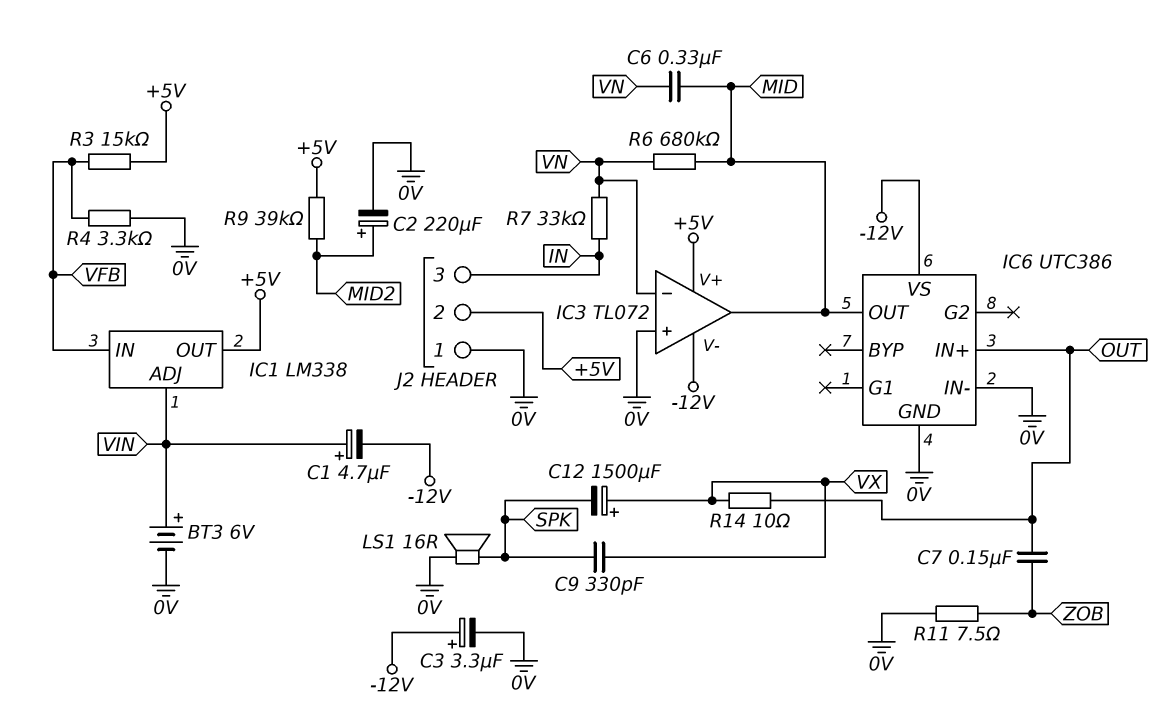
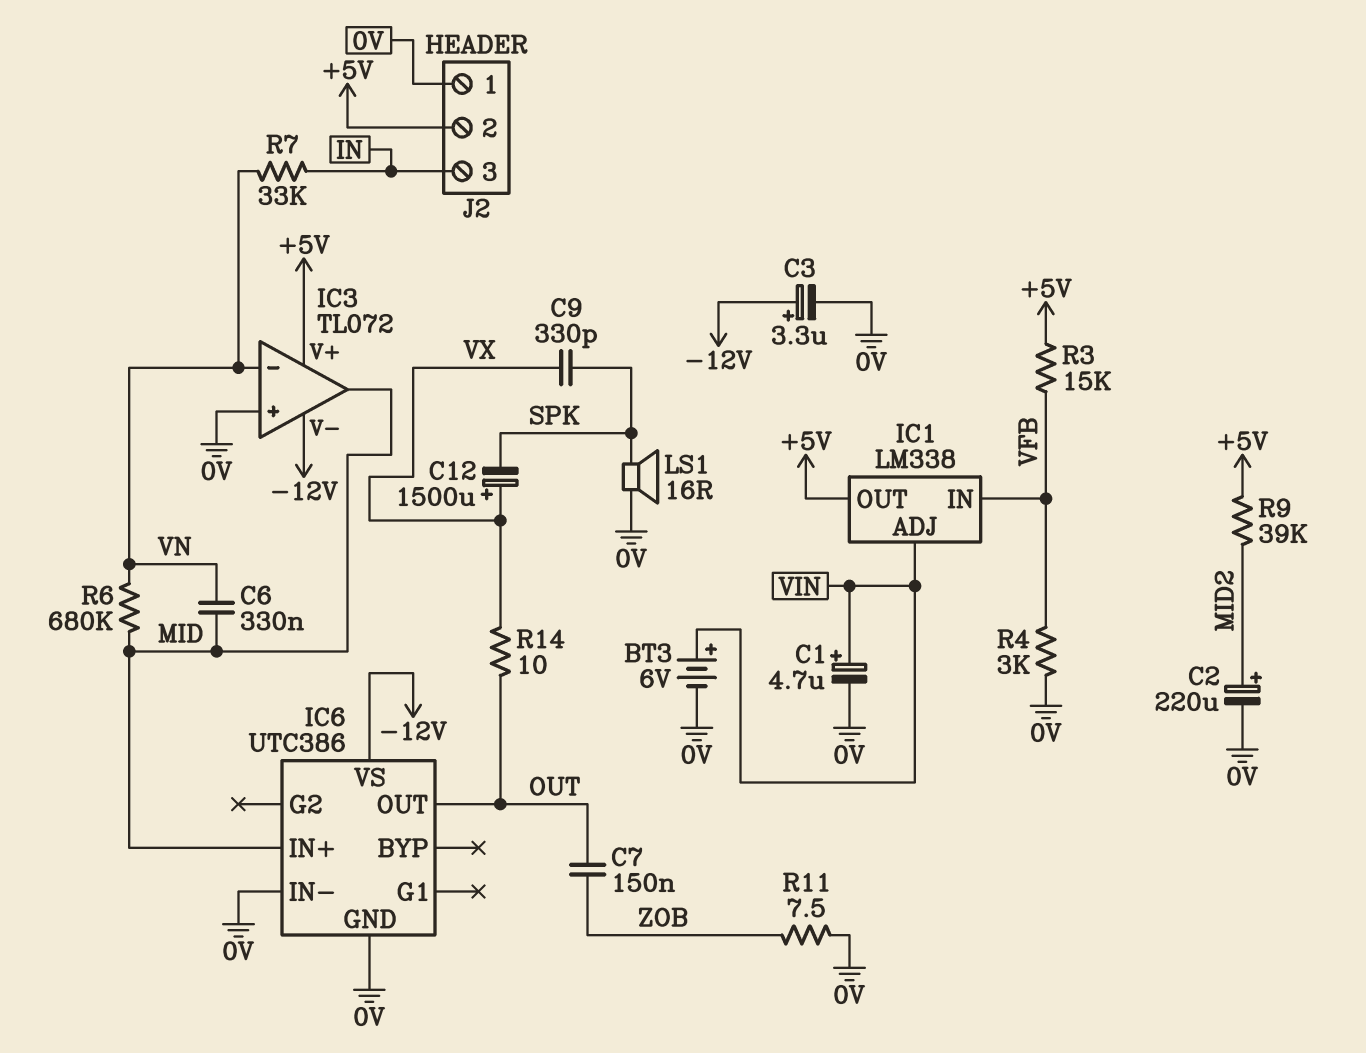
C1: 4.7uF (plus VIN, minus -12V) -> 4.7uF (plus VIN, minus 0V)
IC6 pin IN+: OUT -> MID
IC6 pin OUT: MID -> OUT
R4: 3.3k (0V, VFB) -> 3k (0V, VFB)

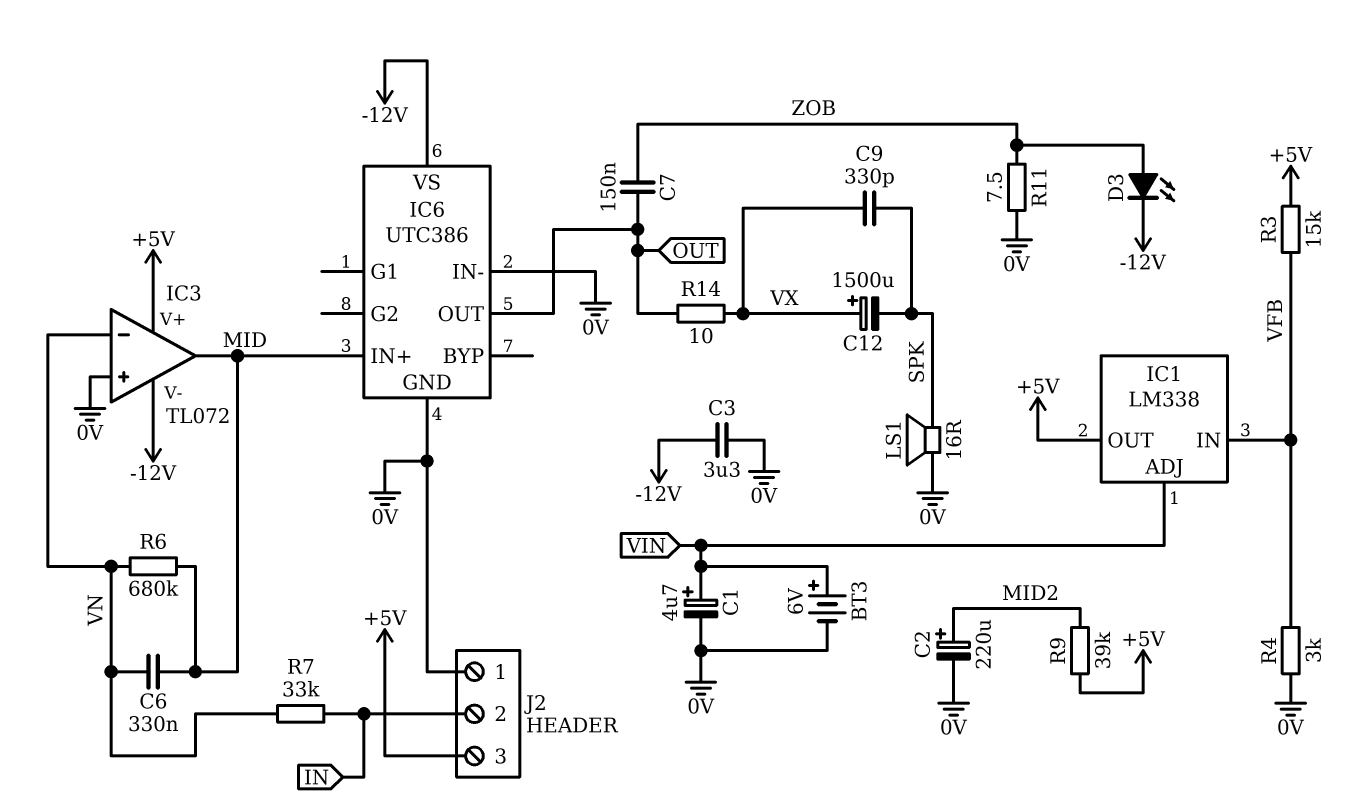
C3: 3.3uF (plus -12V, minus 0V) -> 3.3uF (-12V, 0V)
D3: none -> LED (A ZOB, K -12V)
J2 pin 2: +5V -> IN
J2 pin 3: IN -> +5V

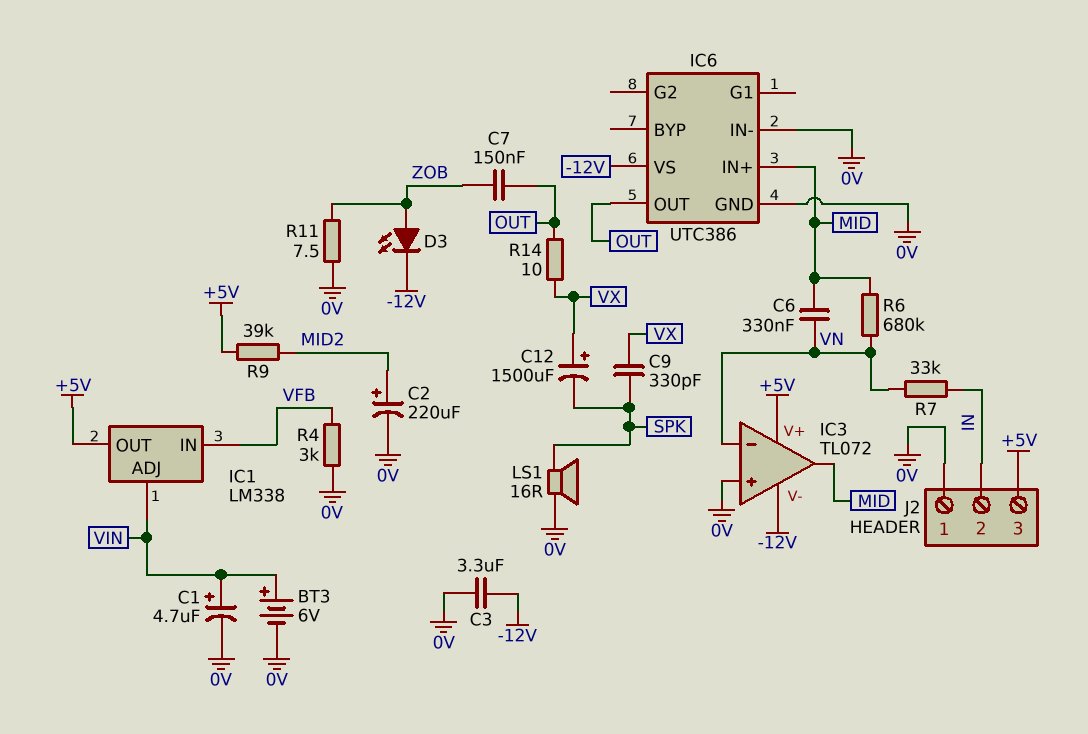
R3: 15k (+5V, VFB) -> none

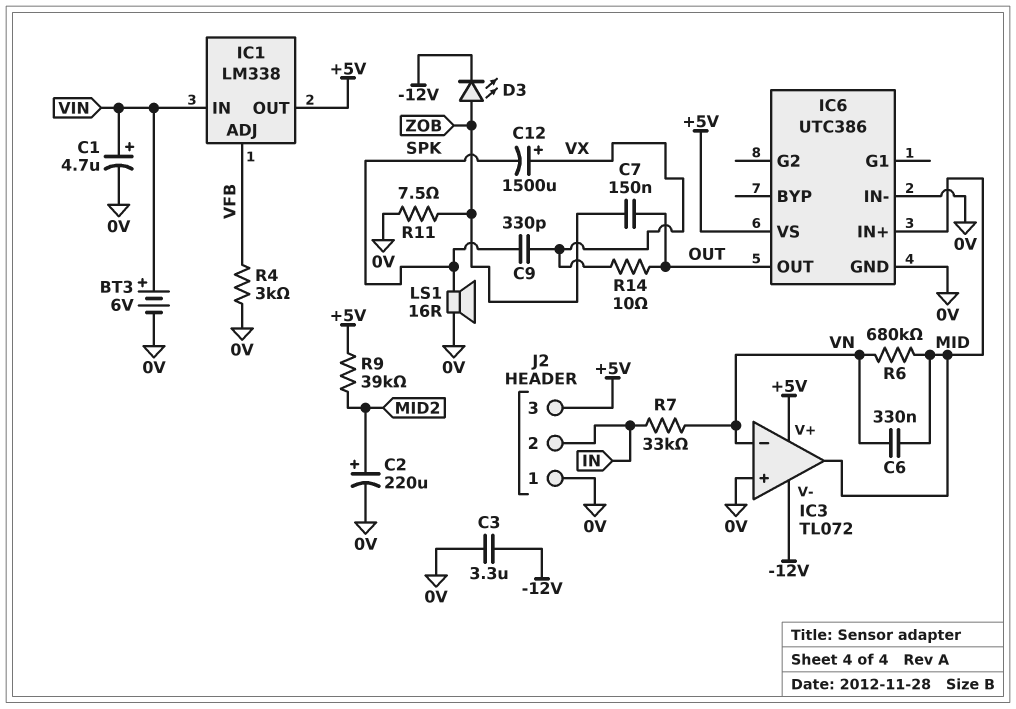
IC1 pin ADJ: VIN -> VFB
IC1 pin IN: VFB -> VIN
IC6 pin VS: -12V -> +5V

